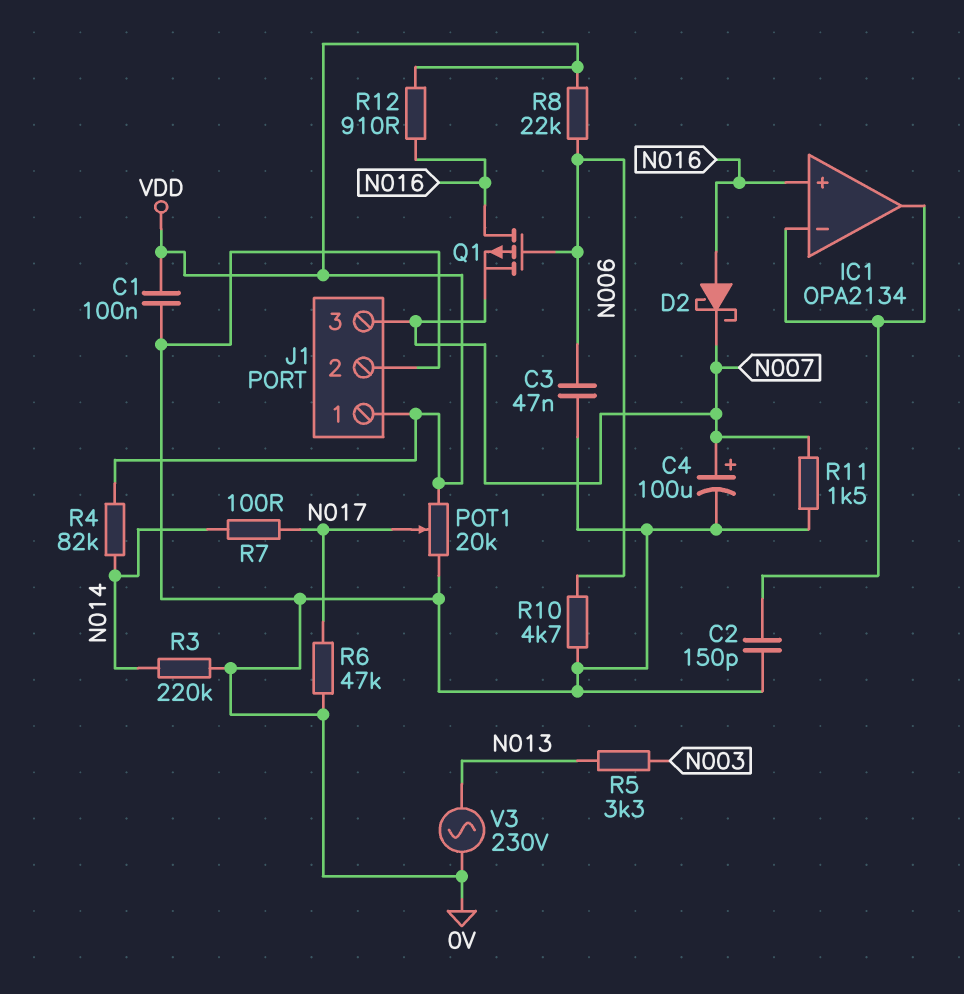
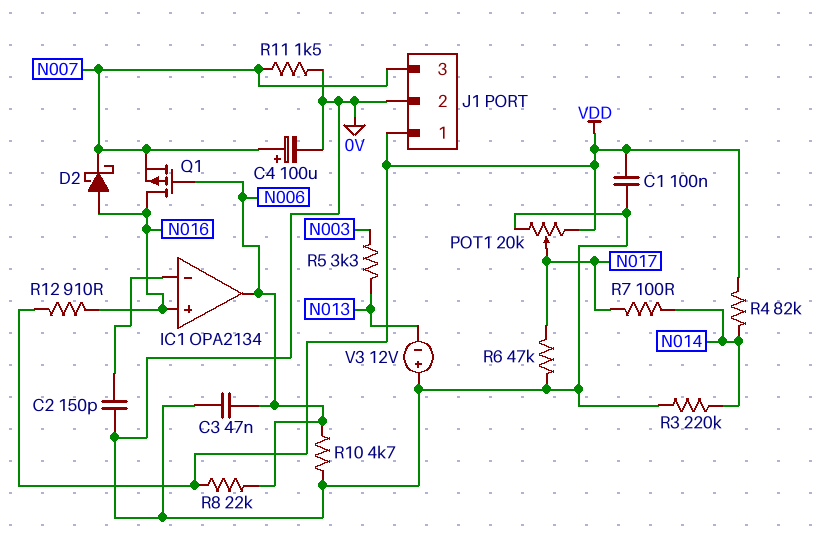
IC1 pin out: IC1/in- -> N006
V3: AC 230V (0V, N013) -> 12V (plus 0V, minus N013)

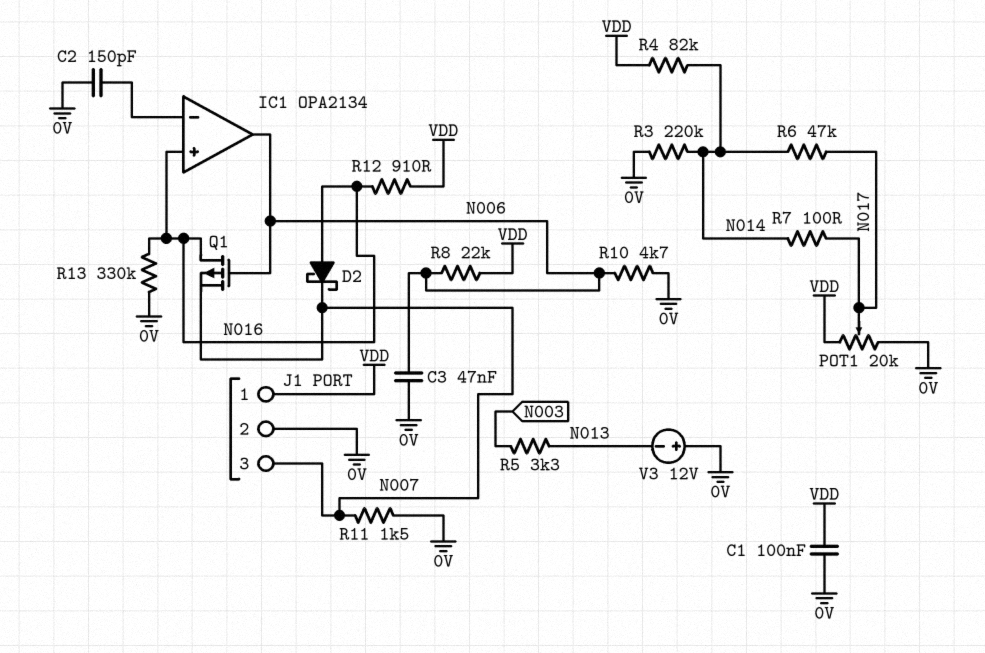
C4: 100uF (plus N007, minus 0V) -> none
R6: 47k (0V, N017) -> 47k (N014, N017)
R13: none -> 330k (0V, N016)

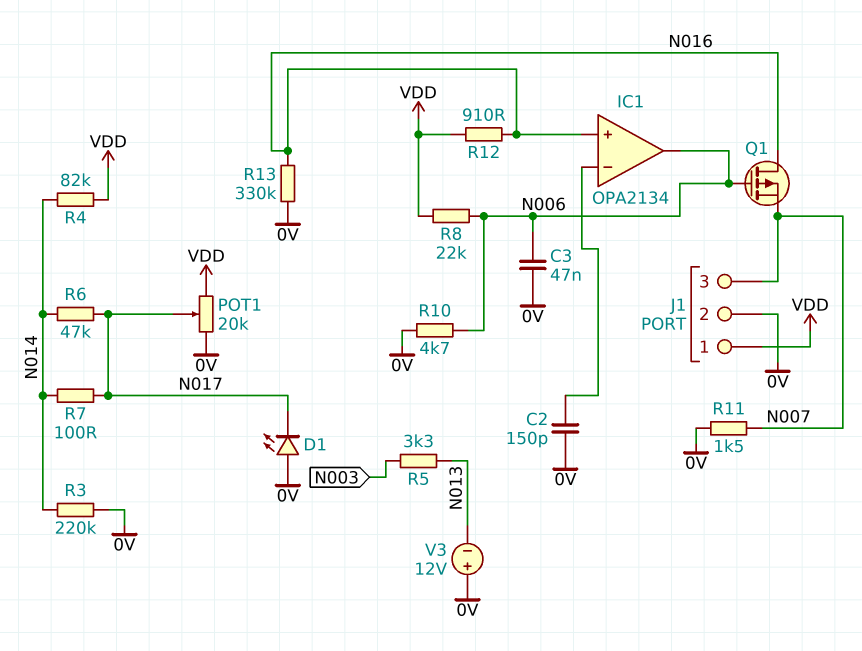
C1: 100nF (0V, VDD) -> none
D1: none -> LED (A 0V, K N017)
D2: schottky (A N016, K N007) -> none

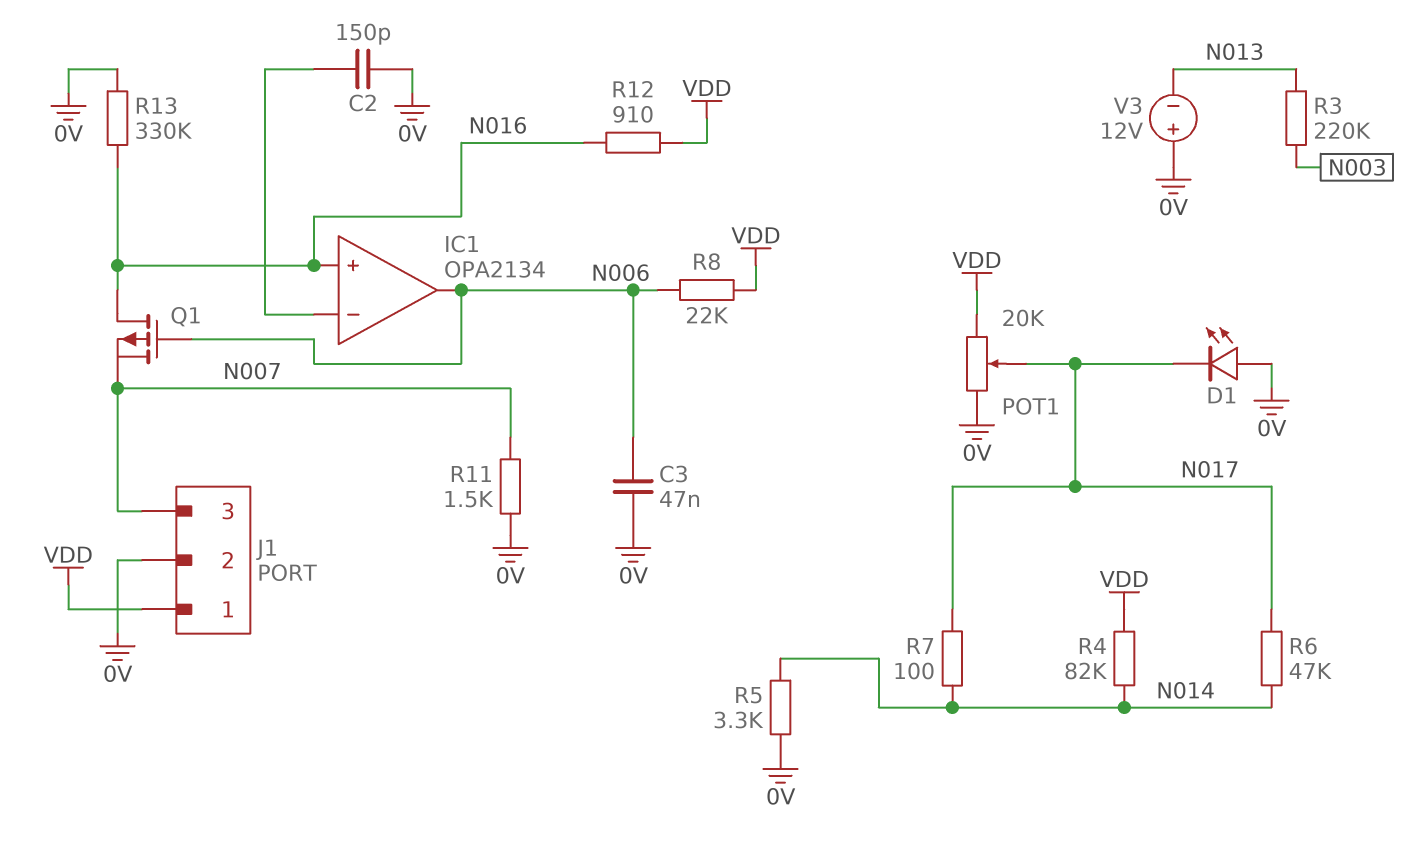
R3: 220k (0V, N014) -> 220k (N003, N013)
R5: 3.3k (N003, N013) -> 3.3k (0V, N014)
R10: 4.7k (0V, N006) -> none

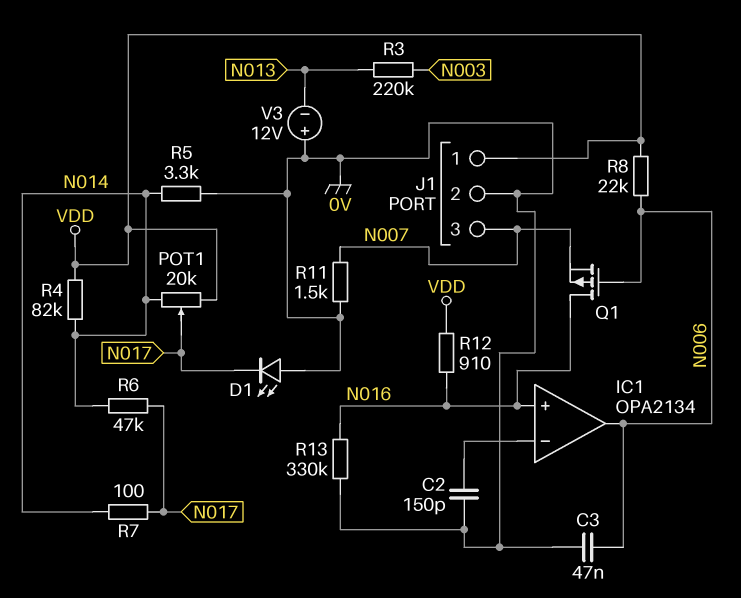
POT1: 20k (0V, VDD, wiper N017) -> 20k (N014, VDD, wiper N017)

